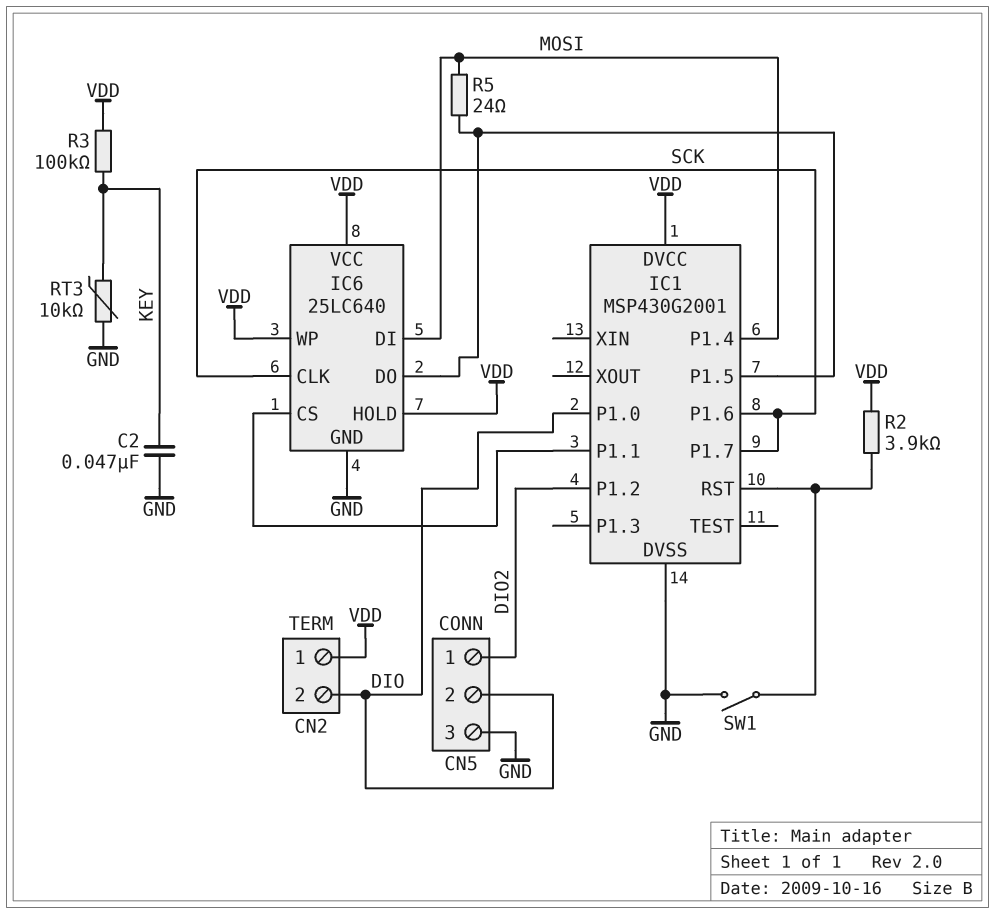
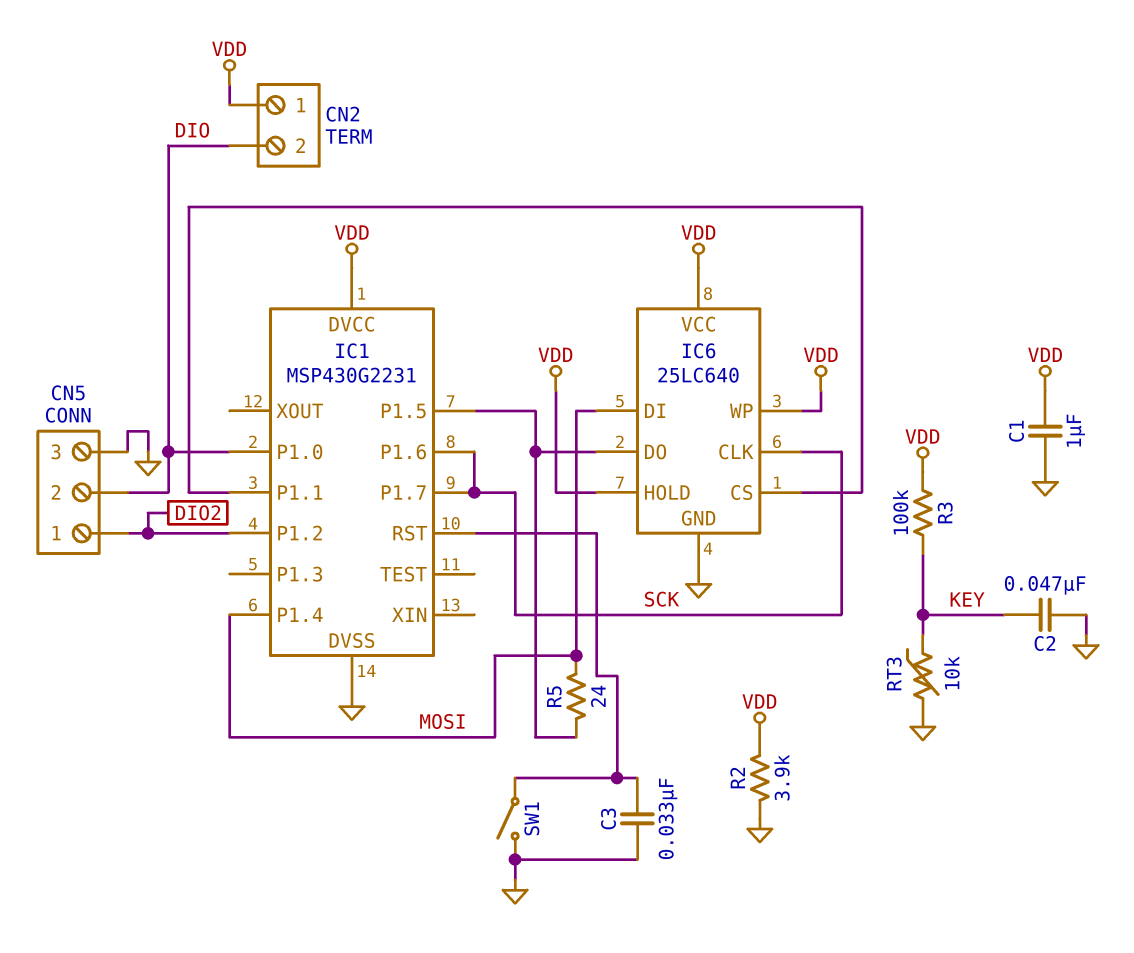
C1: none -> 1uF (GND, VDD)
C3: none -> 33nF (GND, IC1/RST)
IC1: MSP430G2001 -> MSP430G2231
R2: 3.9k (IC1/RST, VDD) -> 3.9k (GND, VDD)

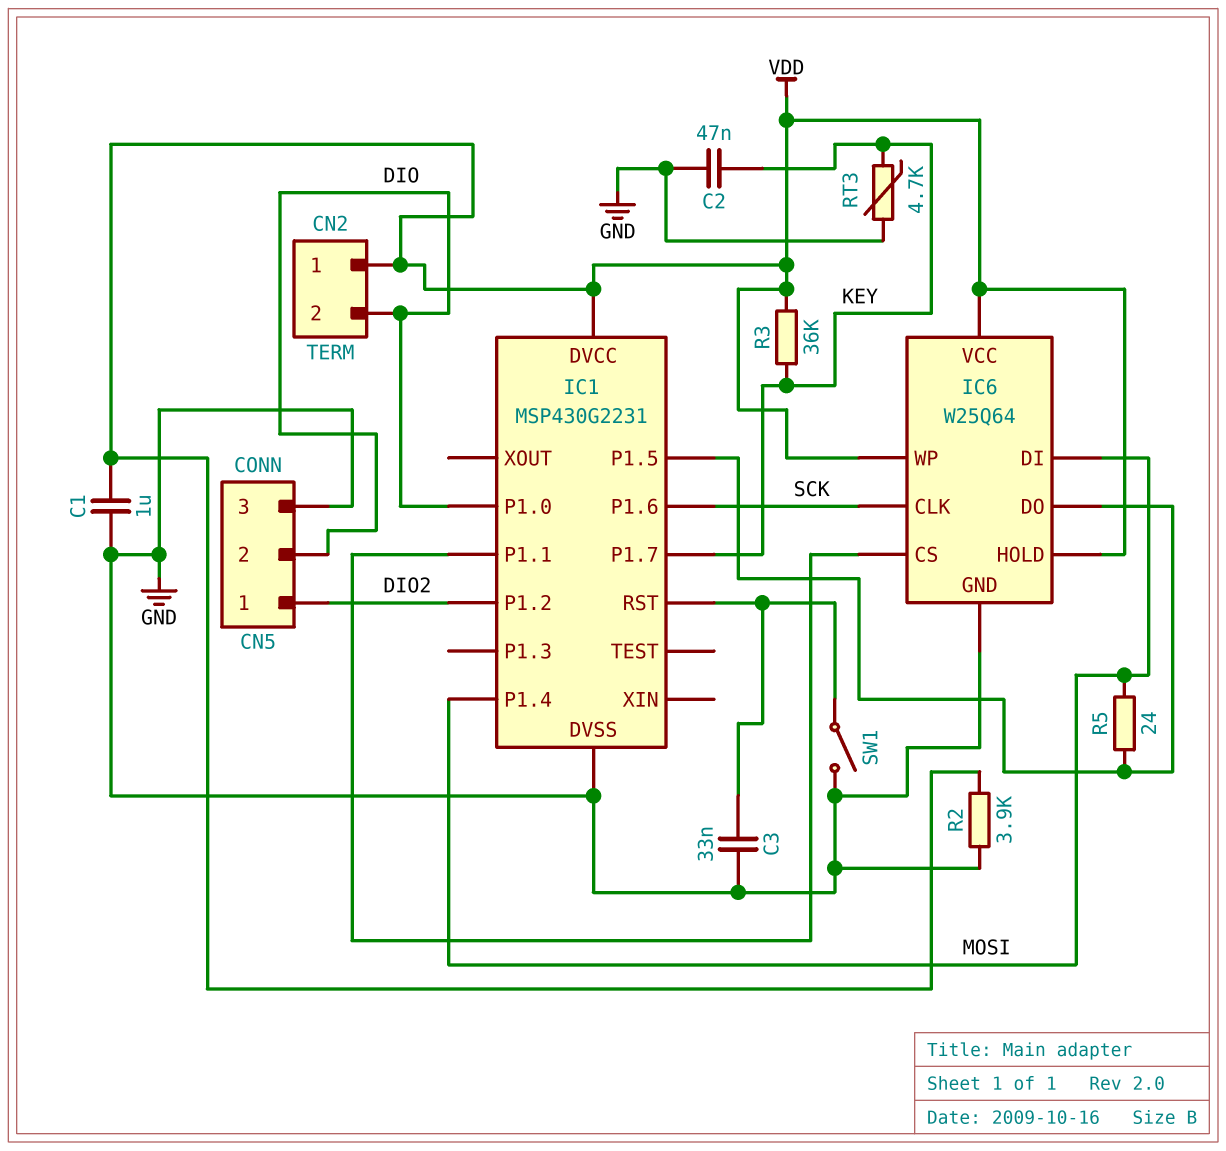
IC1 pin P1.7: SCK -> KEY
IC6: 25LC640 -> W25Q64
R3: 100k (KEY, VDD) -> 36k (KEY, VDD)
RT3: 10k (GND, KEY) -> 4.7k (GND, KEY)

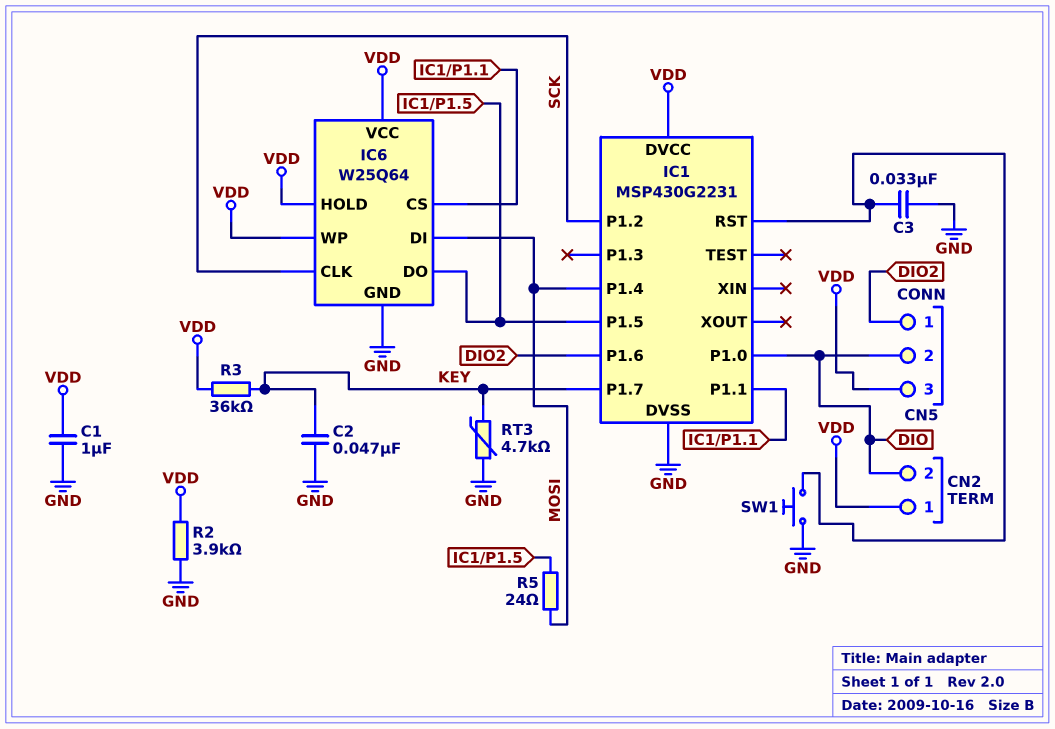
CN5 pin 3: GND -> VDD
IC1 pin P1.2: DIO2 -> SCK
IC1 pin P1.6: SCK -> DIO2
SW1: switch (GND, IC1/RST) -> button (GND, IC1/RST)

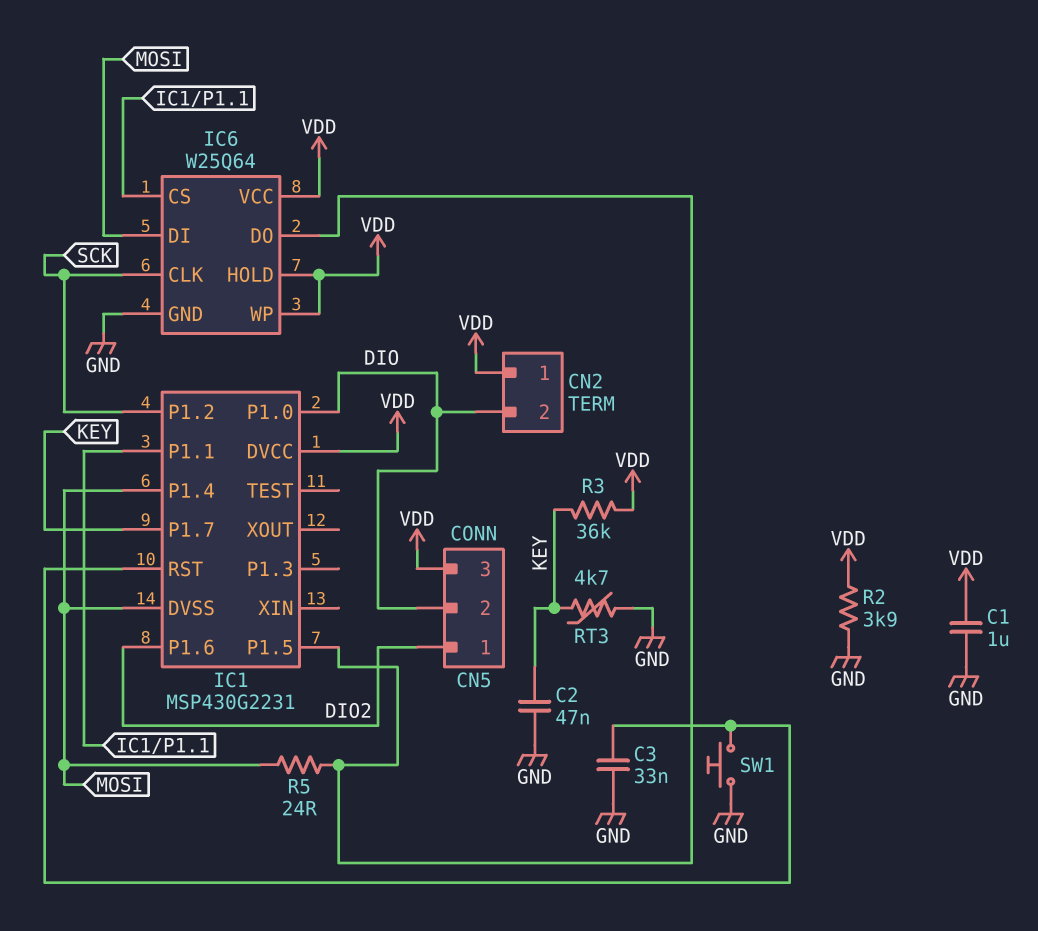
IC1 pin DVSS: GND -> MOSI

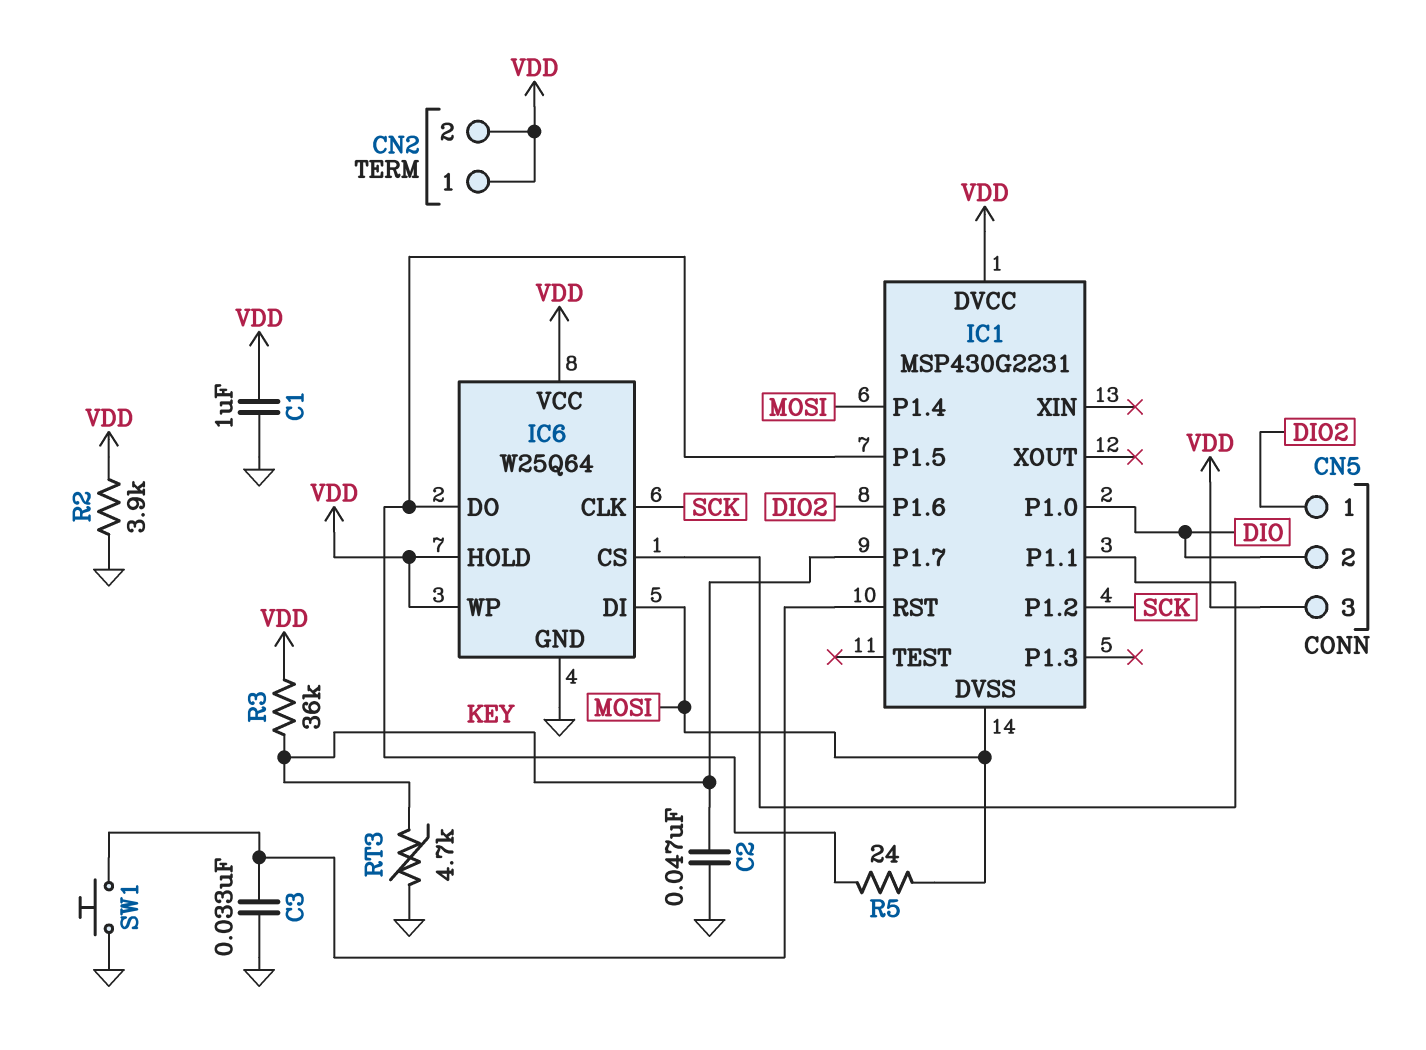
CN2 pin 2: DIO -> VDD

